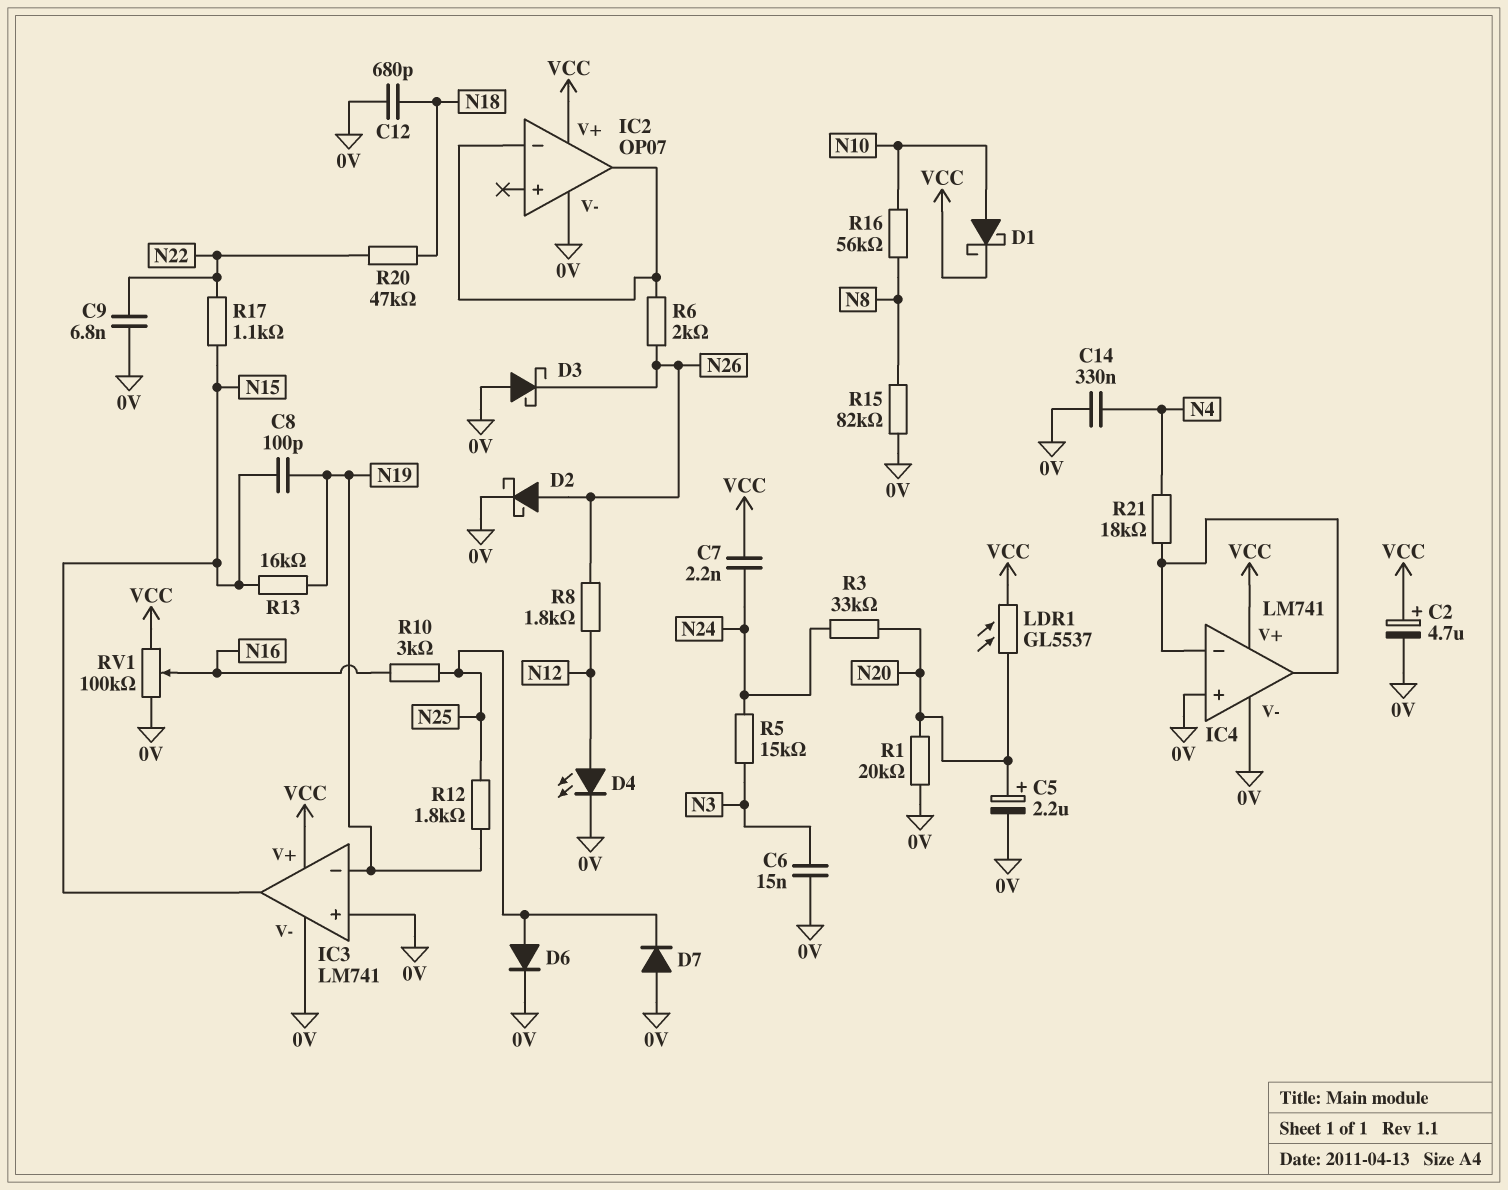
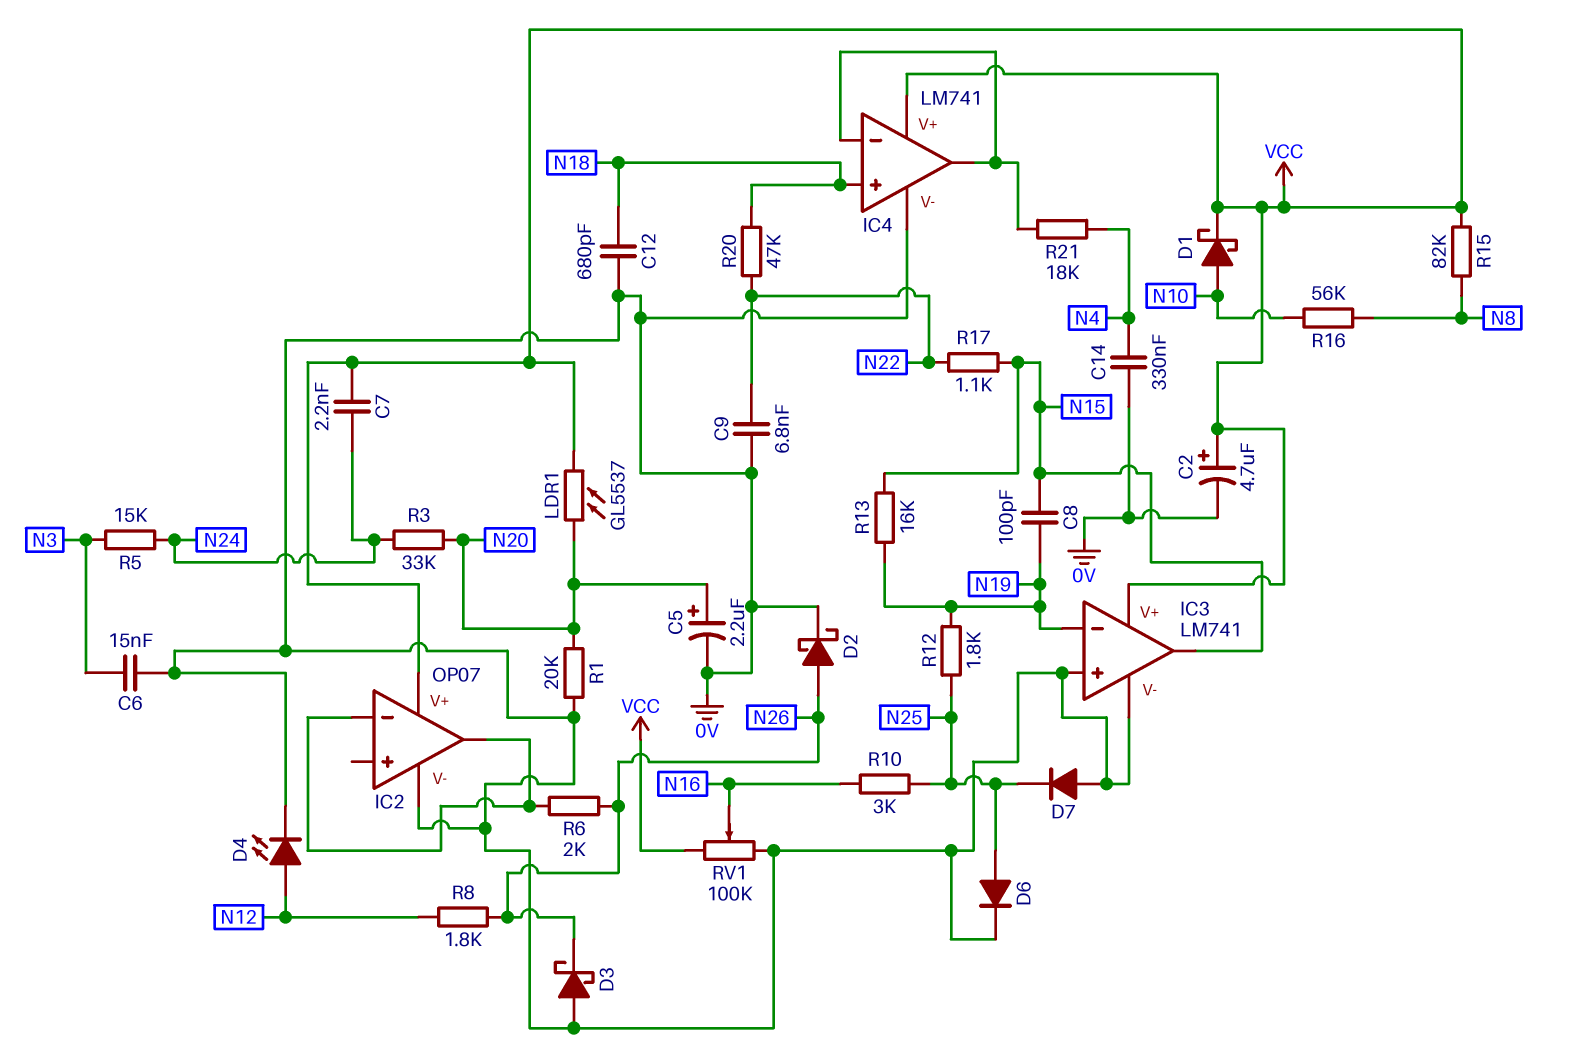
IC4 pin in+: 0V -> N18
R15: 82k (0V, N8) -> 82k (N8, VCC)

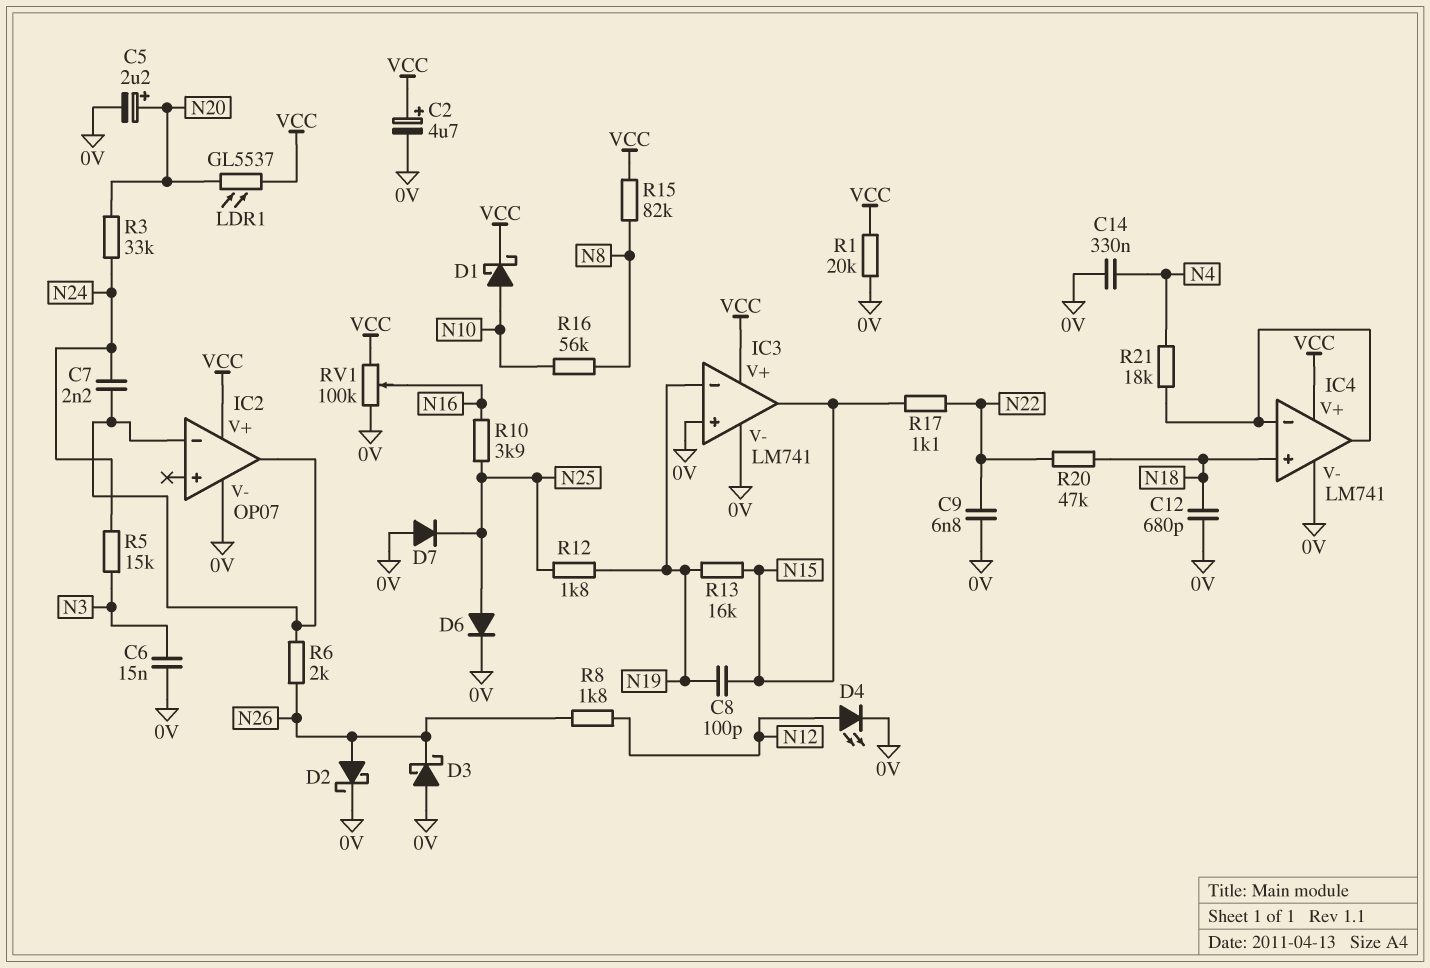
C7: 2.2nF (N24, VCC) -> 2.2nF (IC2/in-, N24)
R1: 20k (0V, N20) -> 20k (0V, VCC)
R10: 3k (N16, N25) -> 3.9k (N16, N25)

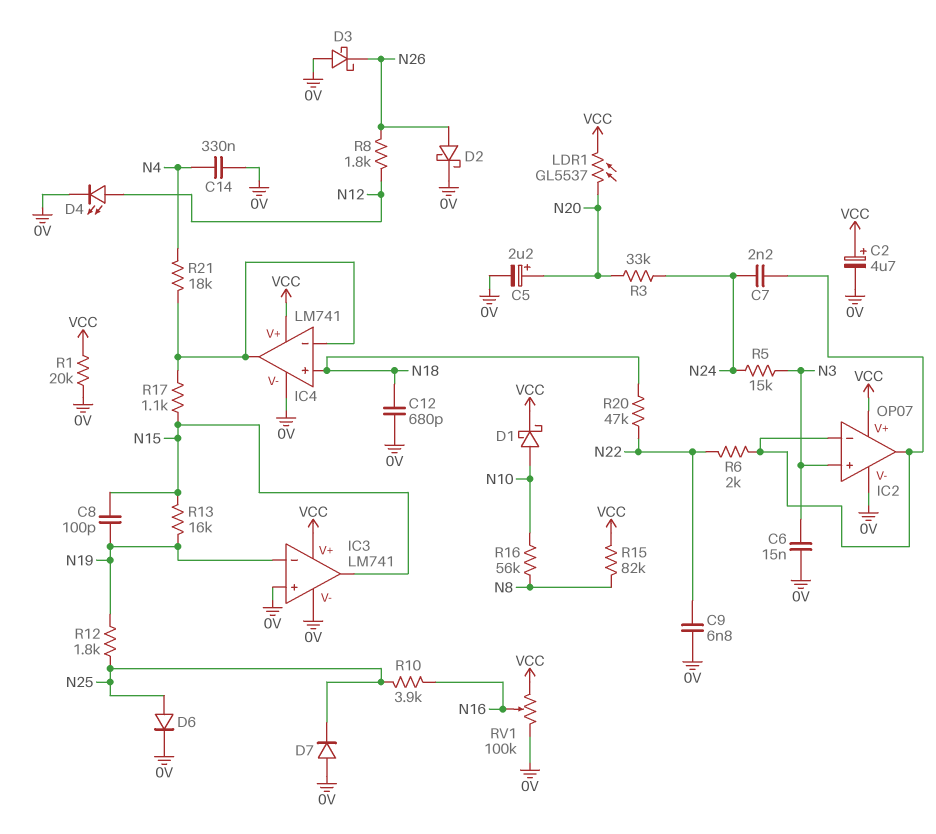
IC2 pin in+: none -> N3
R6: 2k (IC2/in-, N26) -> 2k (IC2/in-, N22)
R17: 1.1k (N15, N22) -> 1.1k (IC4/in-, N15)

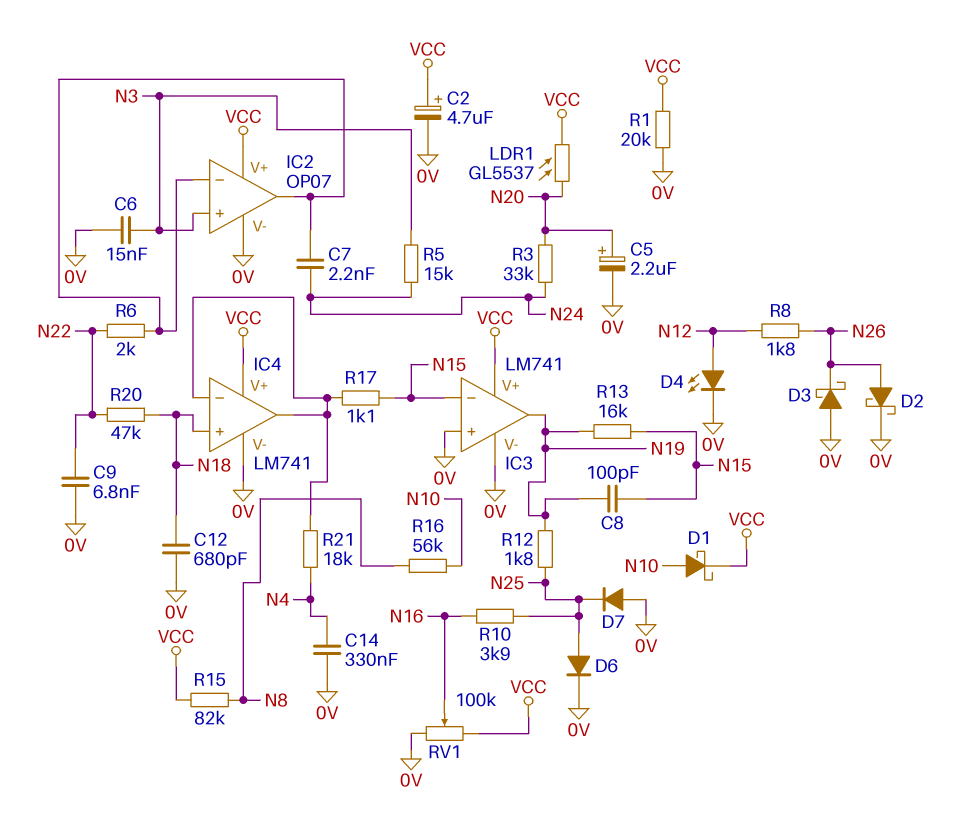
IC3 pin in-: N19 -> N15
IC3 pin out: N15 -> N19

